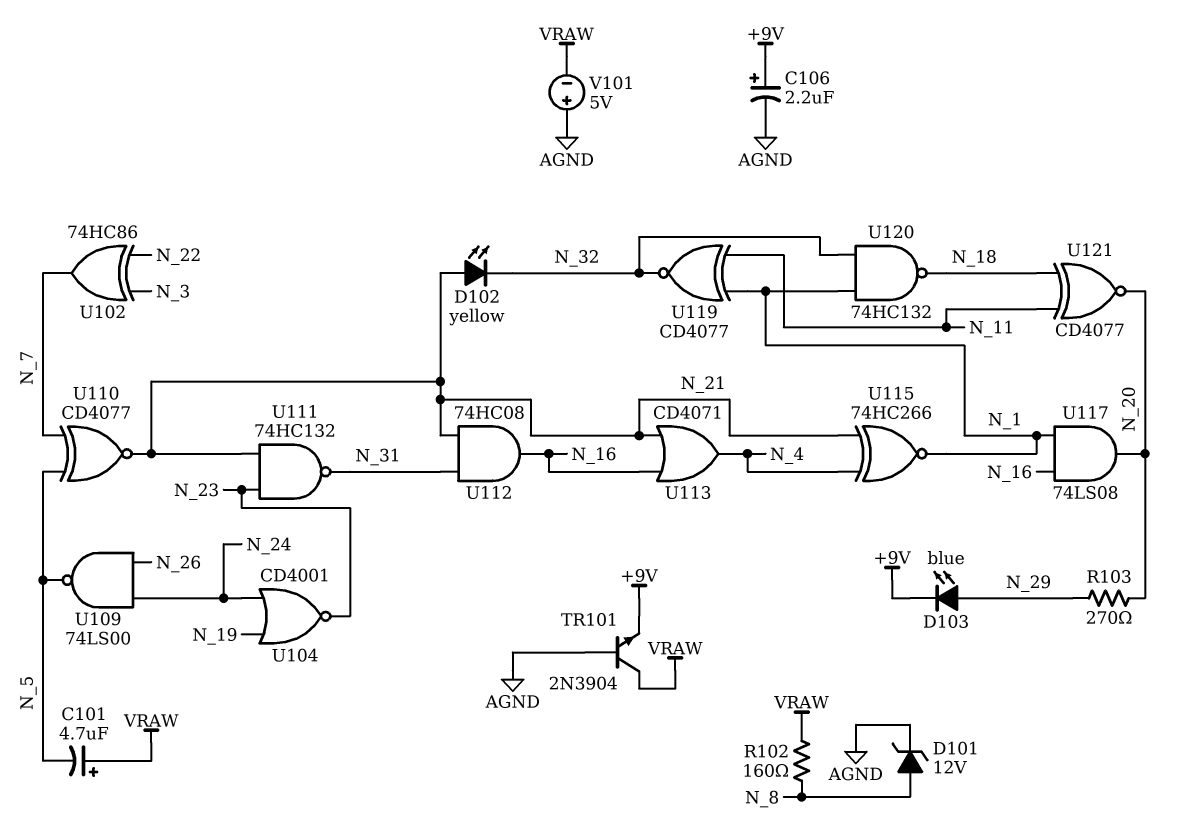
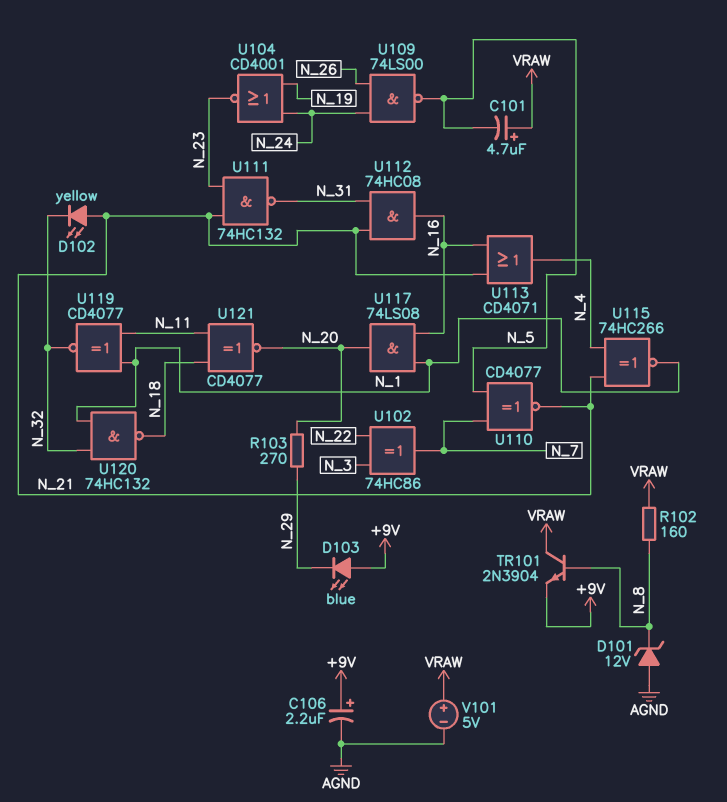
D101: zener 12V (A N_8, K AGND) -> zener 12V (A AGND, K N_8)
D103: LED blue (A N_29, K +9V) -> LED blue (A +9V, K N_29)
TR101: NPN 2N3904 (B AGND, C VRAW, E +9V) -> NPN 2N3904 (B N_8, C VRAW, E +9V)
V101: 5V (plus AGND, minus VRAW) -> 5V (plus VRAW, minus AGND)

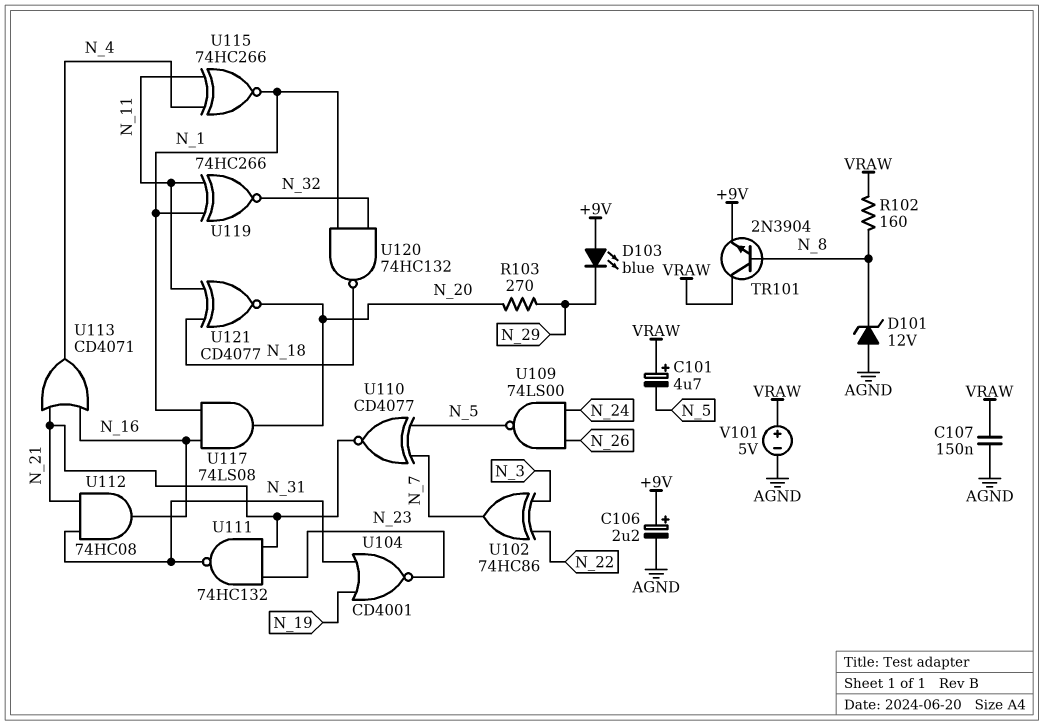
C107: none -> 150nF (AGND, VRAW)
D102: LED yellow (A N_21, K N_32) -> none
U104: NOR CD4001 (in N_19, in N_24, out N_23) -> NOR CD4001 (in N_19, in N_31, out N_23)
U115: XNOR 74HC266 (in N_4, in N_21, out N_1) -> XNOR 74HC266 (in N_4, in N_11, out N_1)
U119: XNOR CD4077 (in N_1, in N_11, out N_32) -> XNOR 74HC266 (in N_1, in N_11, out N_32)

